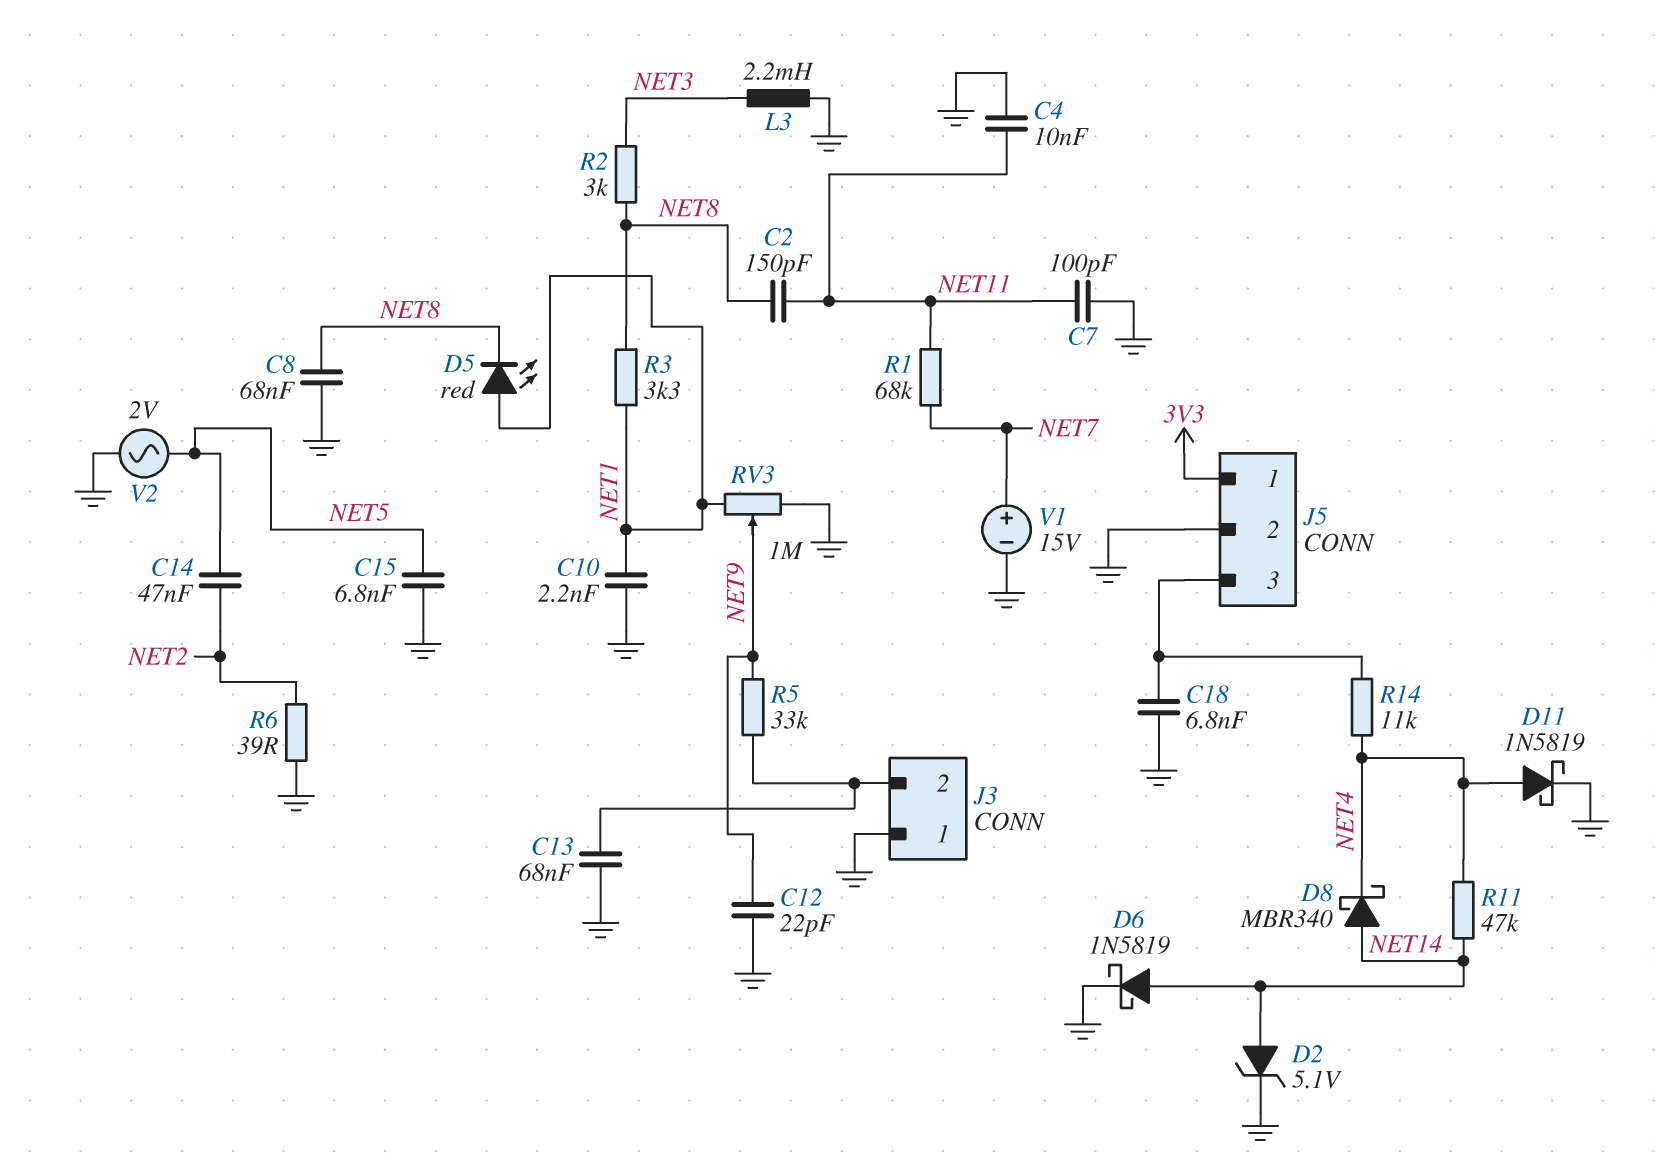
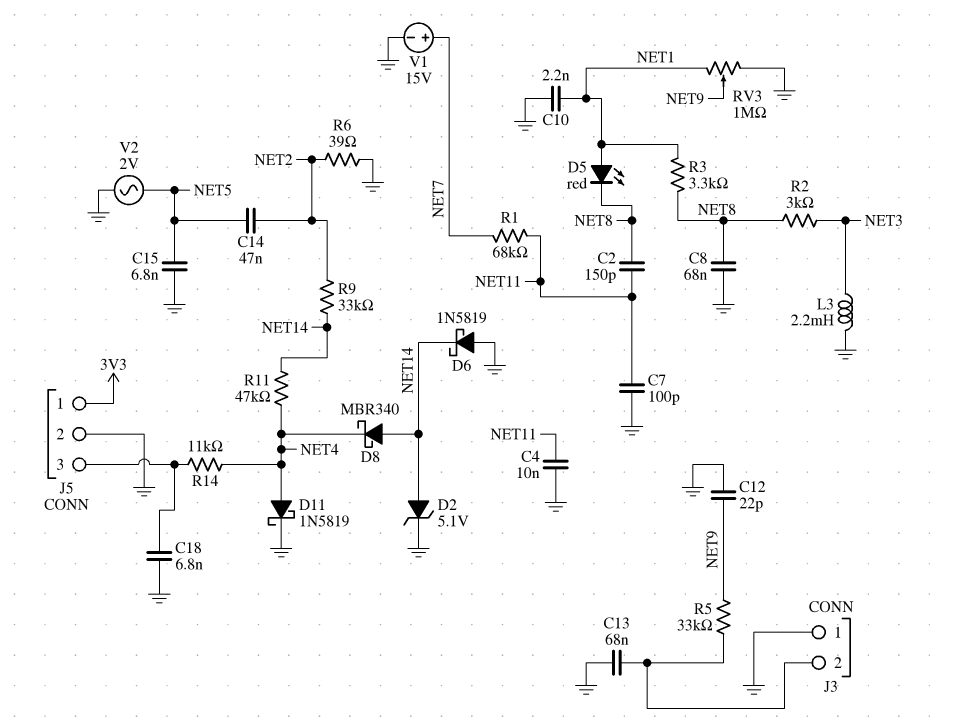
D6: schottky 1N5819 (A NET14, K GND) -> schottky 1N5819 (A GND, K NET14)
R9: none -> 33k (NET2, NET14)

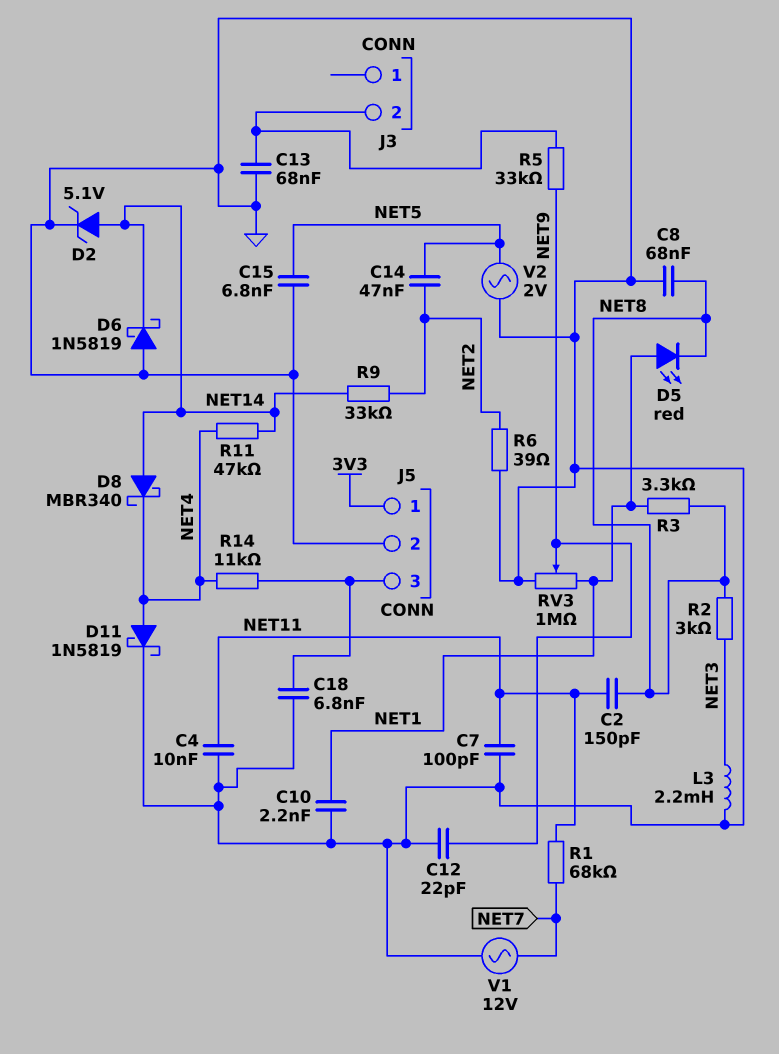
J3 pin 1: GND -> none
V1: 15V (plus NET7, minus GND) -> AC 12V (GND, NET7)

